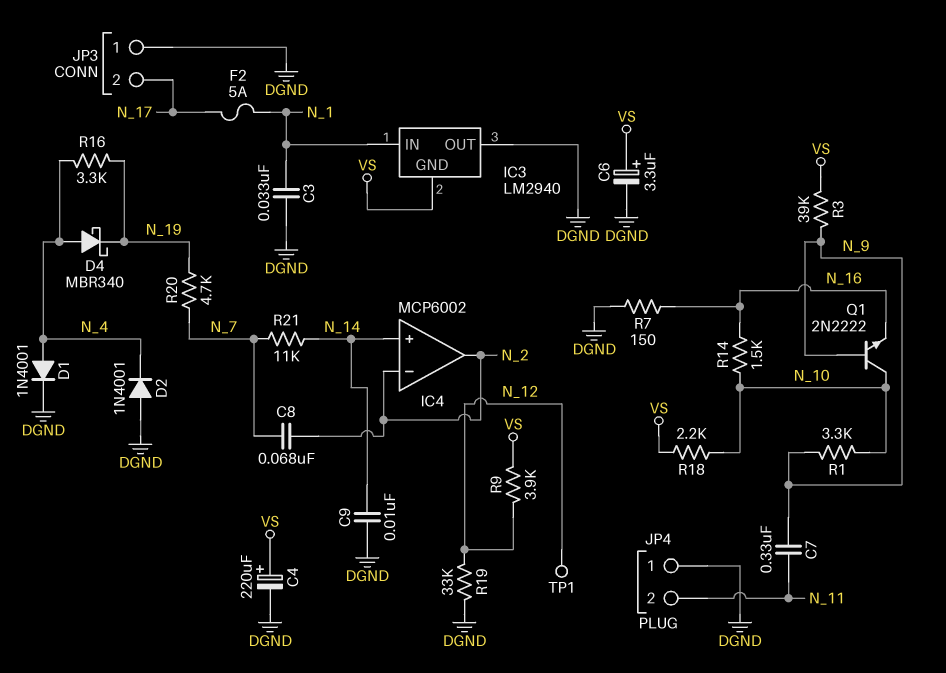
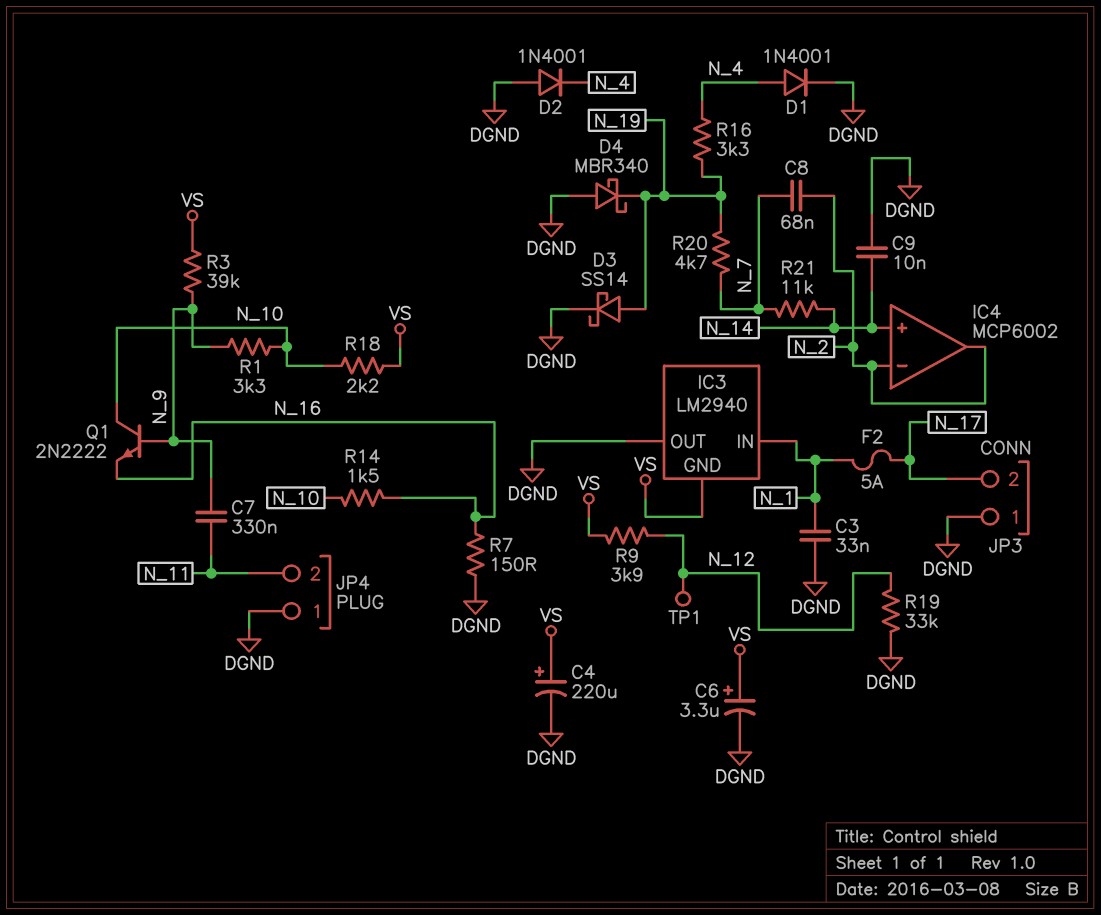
D3: none -> schottky SS14 (A N_19, K DGND)
D4: schottky MBR340 (A N_4, K N_19) -> schottky MBR340 (A DGND, K N_19)

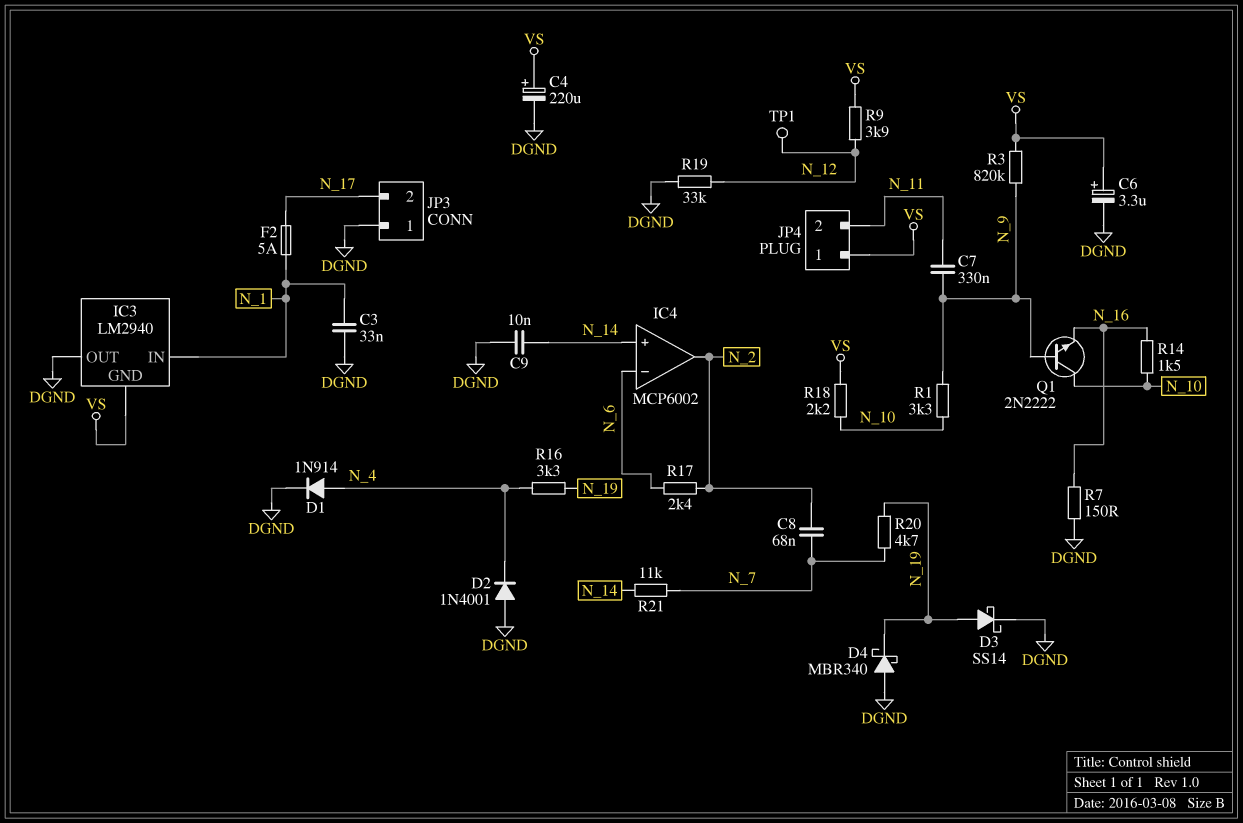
D1: diode 1N4001 (A N_4, K DGND) -> diode 1N914 (A N_4, K DGND)
IC4 pin in-: N_2 -> N_6
JP4 pin 1: DGND -> VS
R3: 39k (N_9, VS) -> 820k (N_9, VS)
R17: none -> 2.4k (N_2, N_6)

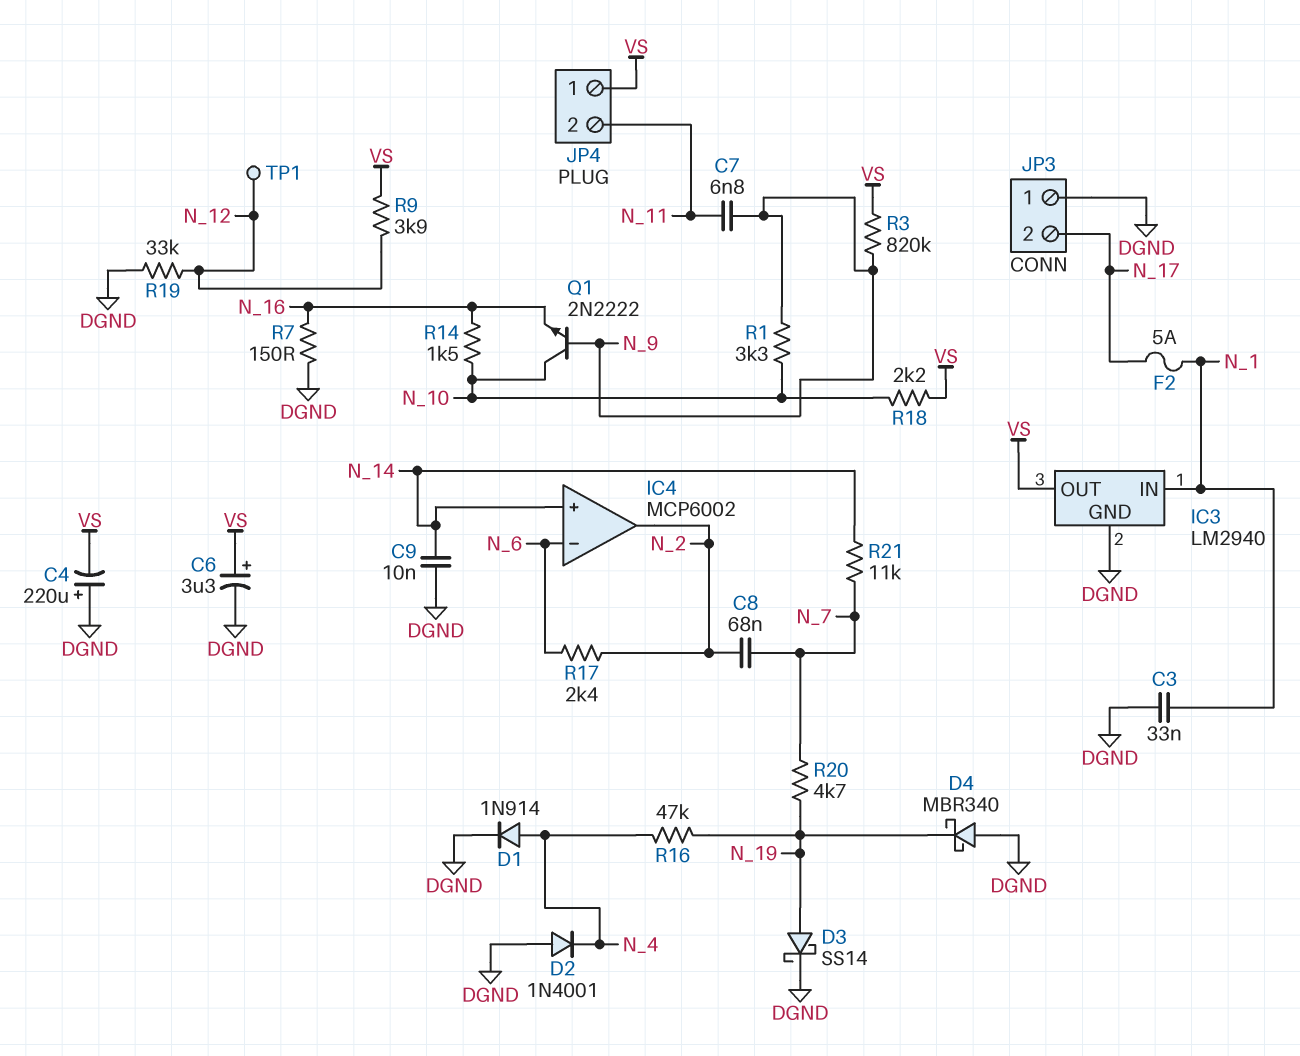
C4: 220uF (plus VS, minus DGND) -> 220uF (plus DGND, minus VS)
C7: 330nF (N_9, N_11) -> 6.8nF (N_9, N_11)
IC3 pin GND: VS -> DGND
IC3 pin OUT: DGND -> VS
R16: 3.3k (N_4, N_19) -> 47k (N_4, N_19)

